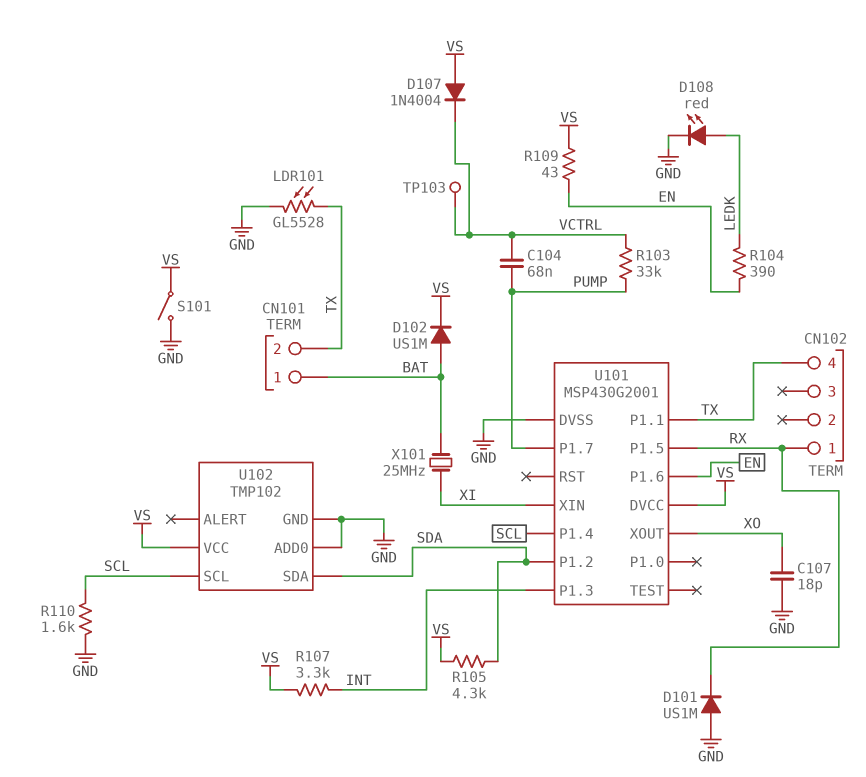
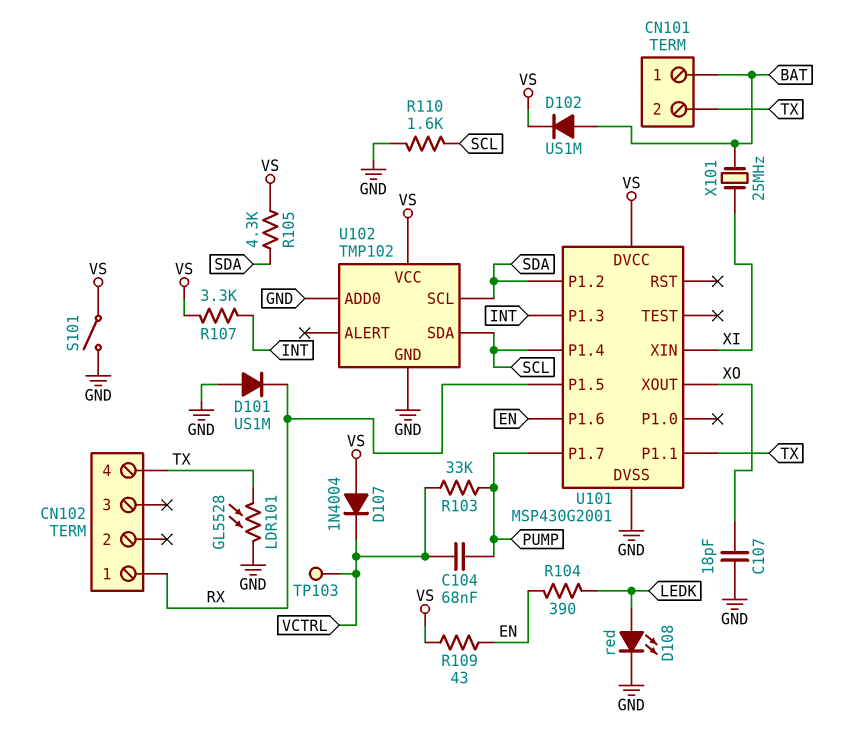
U102 pin SCL: SCL -> SDA
U102 pin SDA: SDA -> SCL

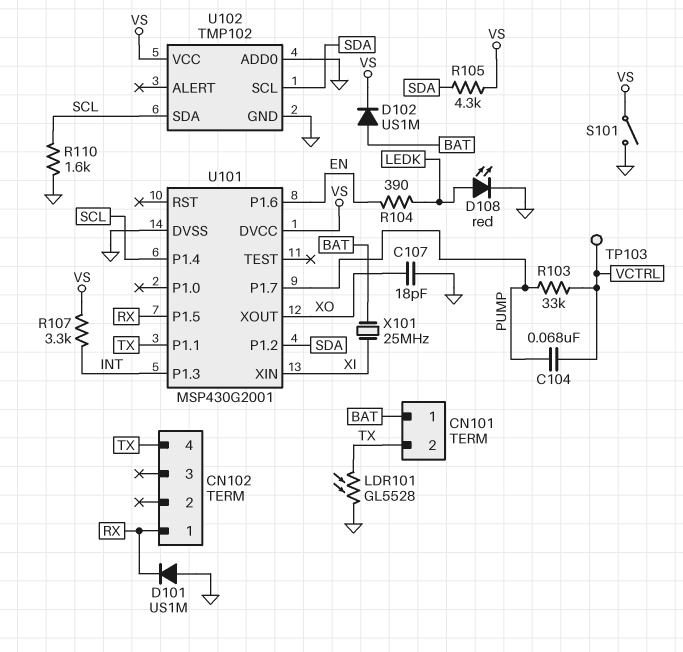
D107: diode 1N4004 (A VS, K VCTRL) -> none
R109: 43 (EN, VS) -> none

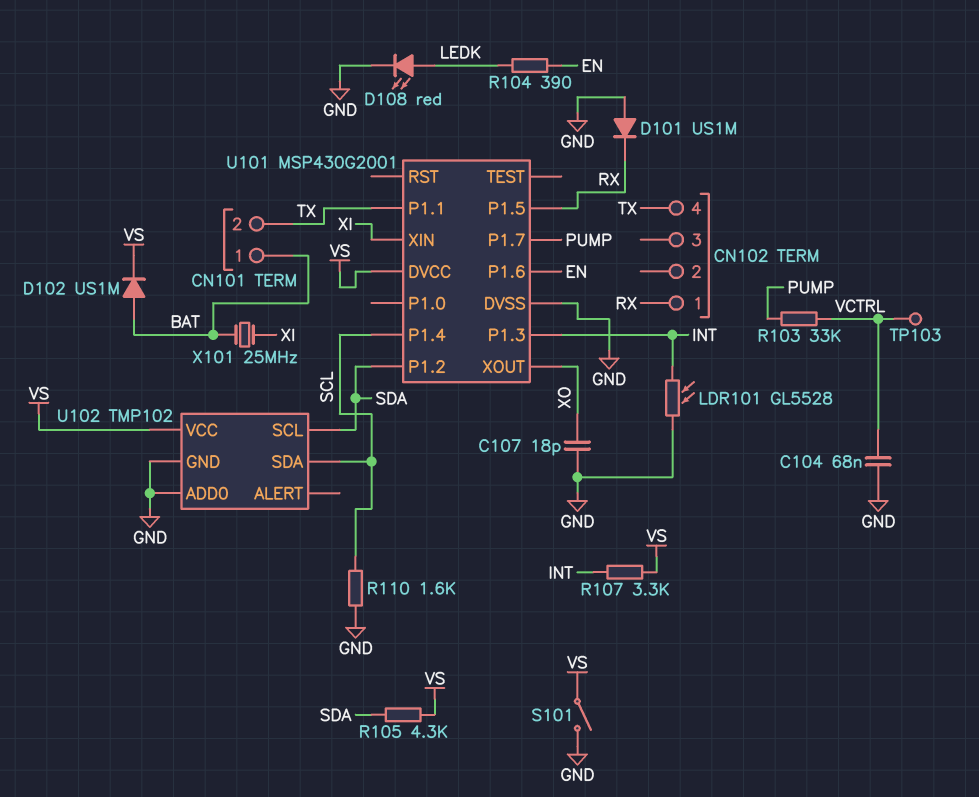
C104: 68nF (PUMP, VCTRL) -> 68nF (GND, VCTRL)
LDR101: GL5528 (GND, TX) -> GL5528 (GND, INT)

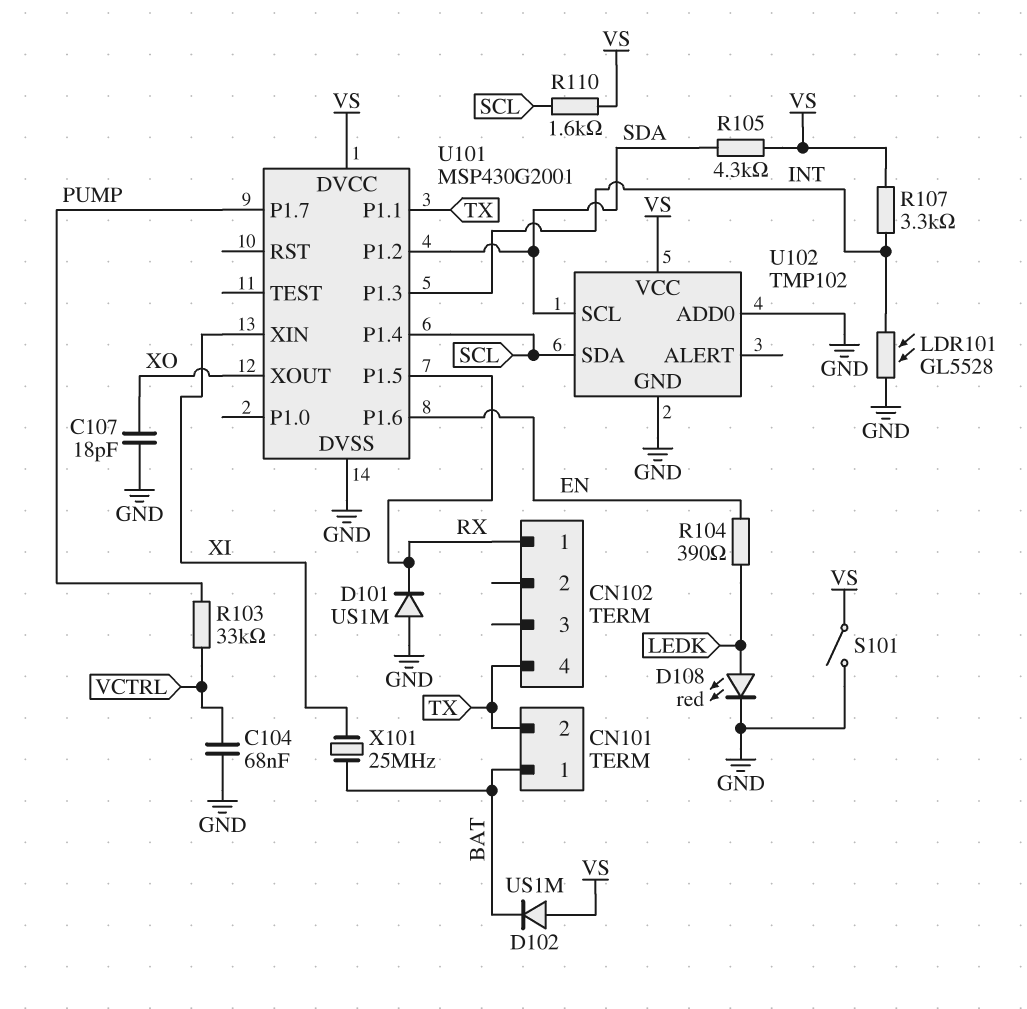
D102: diode US1M (A BAT, K VS) -> diode US1M (A VS, K BAT)
R110: 1.6k (GND, SCL) -> 1.6k (SCL, VS)
TP103: test point (VCTRL) -> none

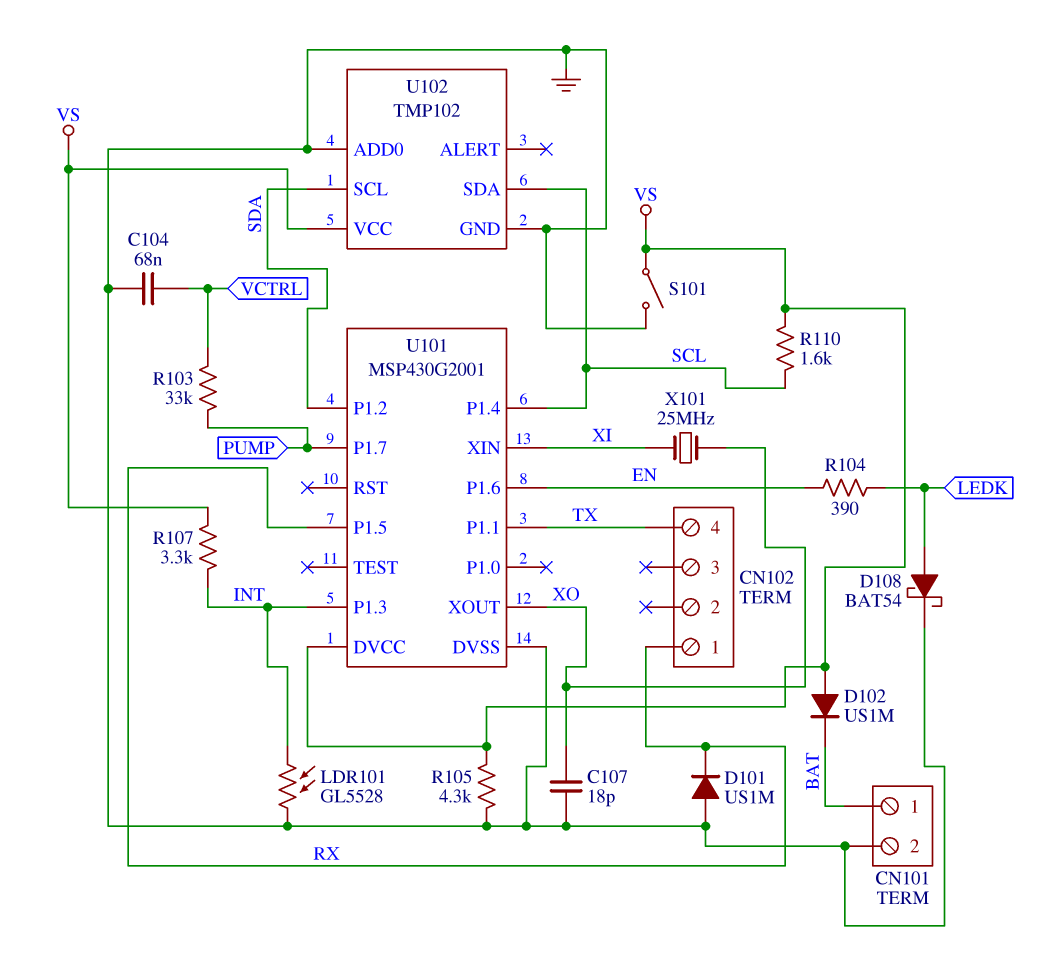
CN101 pin 2: TX -> GND
D108: LED red (A LEDK, K GND) -> schottky BAT54 (A LEDK, K GND)
R105: 4.3k (SDA, VS) -> 4.3k (GND, VS)
X101: 25MHz (BAT, XI) -> 25MHz (XI, XO)

